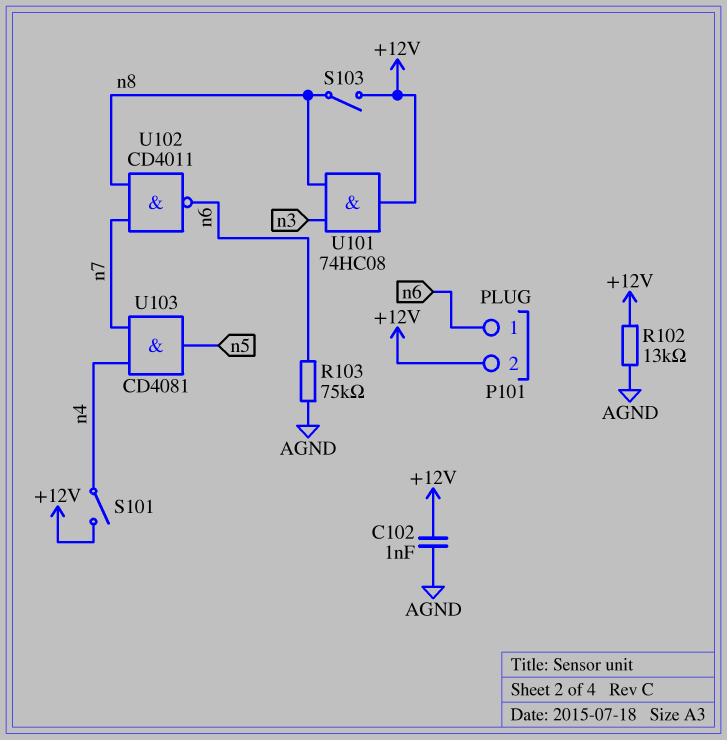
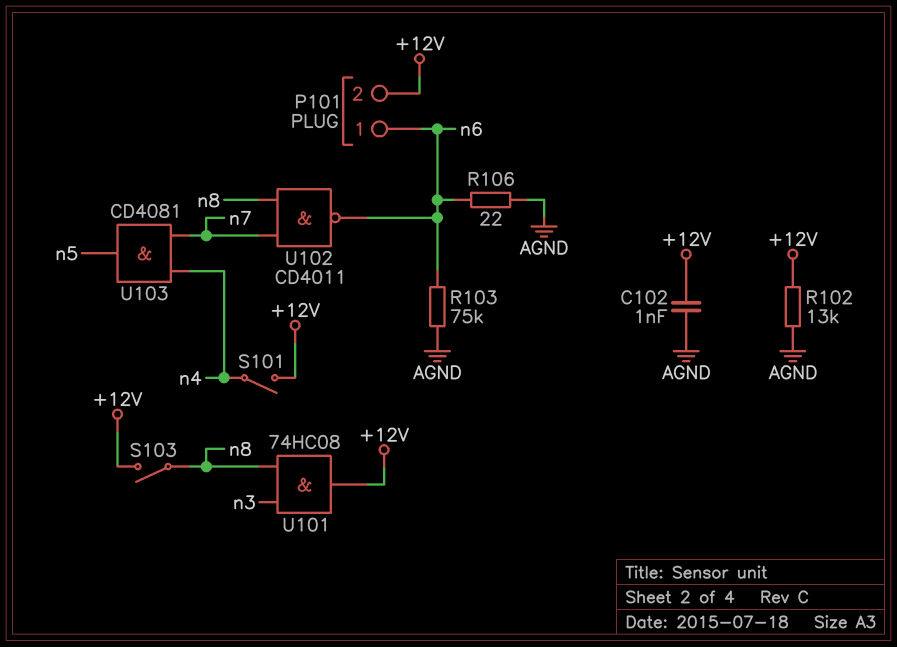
R106: none -> 22 (AGND, n6)

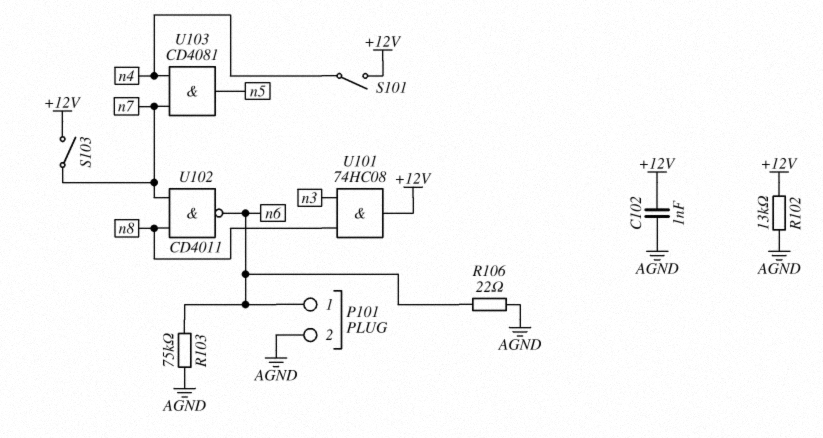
P101 pin 2: +12V -> AGND
S103: switch (+12V, n8) -> switch (+12V, n7)

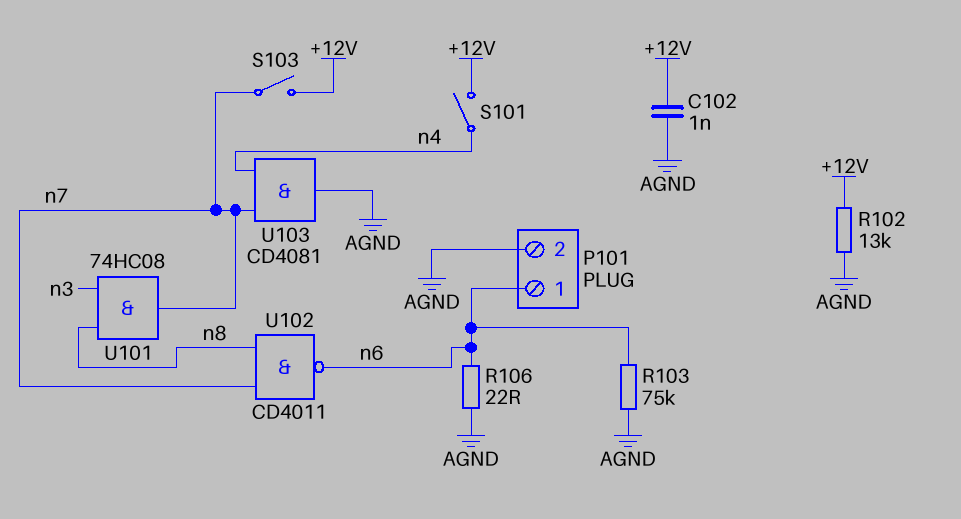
U101: AND 74HC08 (in n3, in n8, out +12V) -> AND 74HC08 (in n3, in n8, out n7)
U103: AND CD4081 (in n4, in n7, out n5) -> AND CD4081 (in n4, in n7, out AGND)

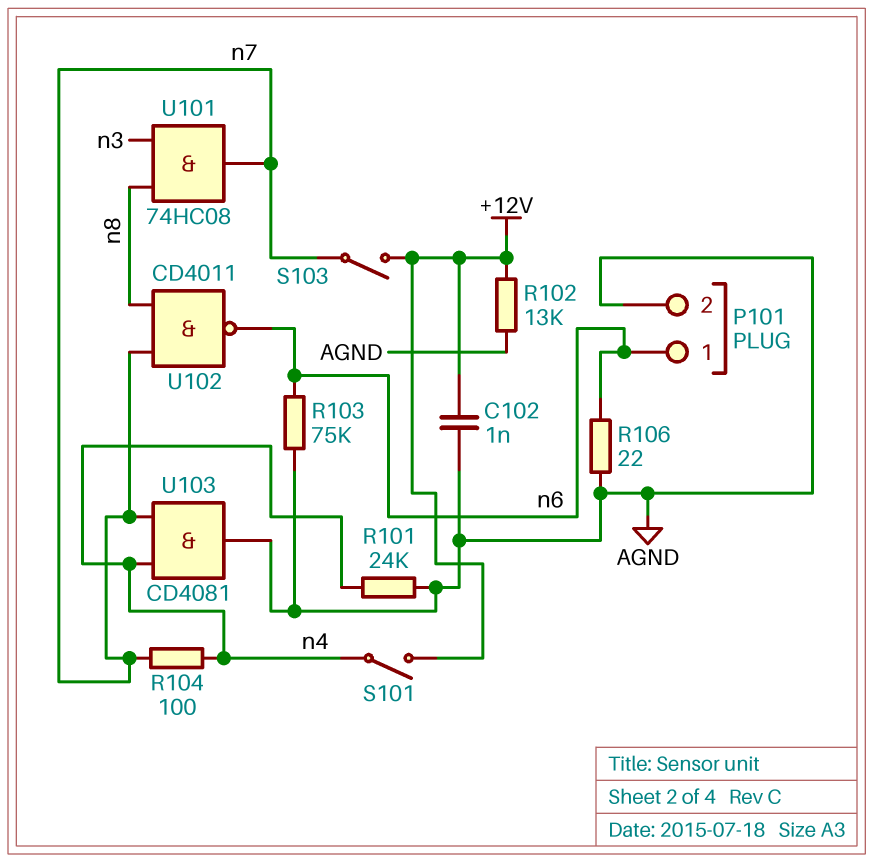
R101: none -> 24k (AGND, n4)
R104: none -> 100 (n4, n7)

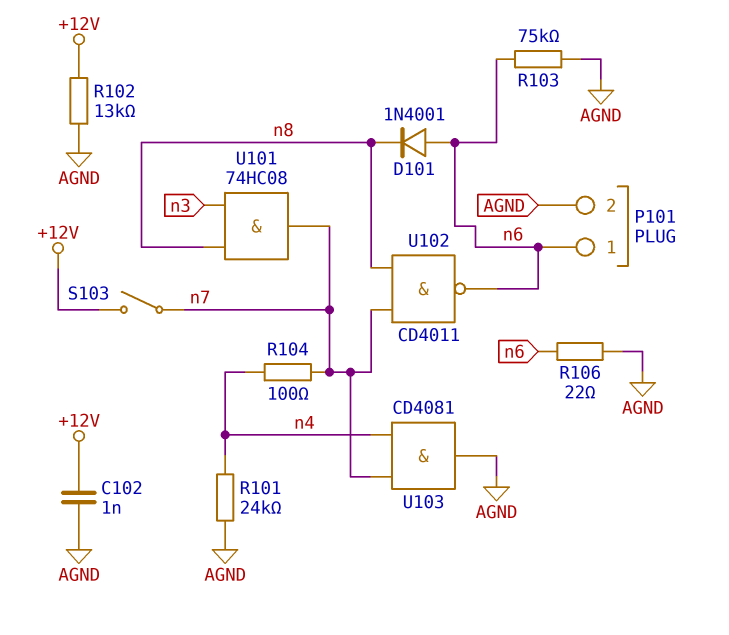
D101: none -> diode 1N4001 (A n6, K n8)
S101: switch (+12V, n4) -> none

